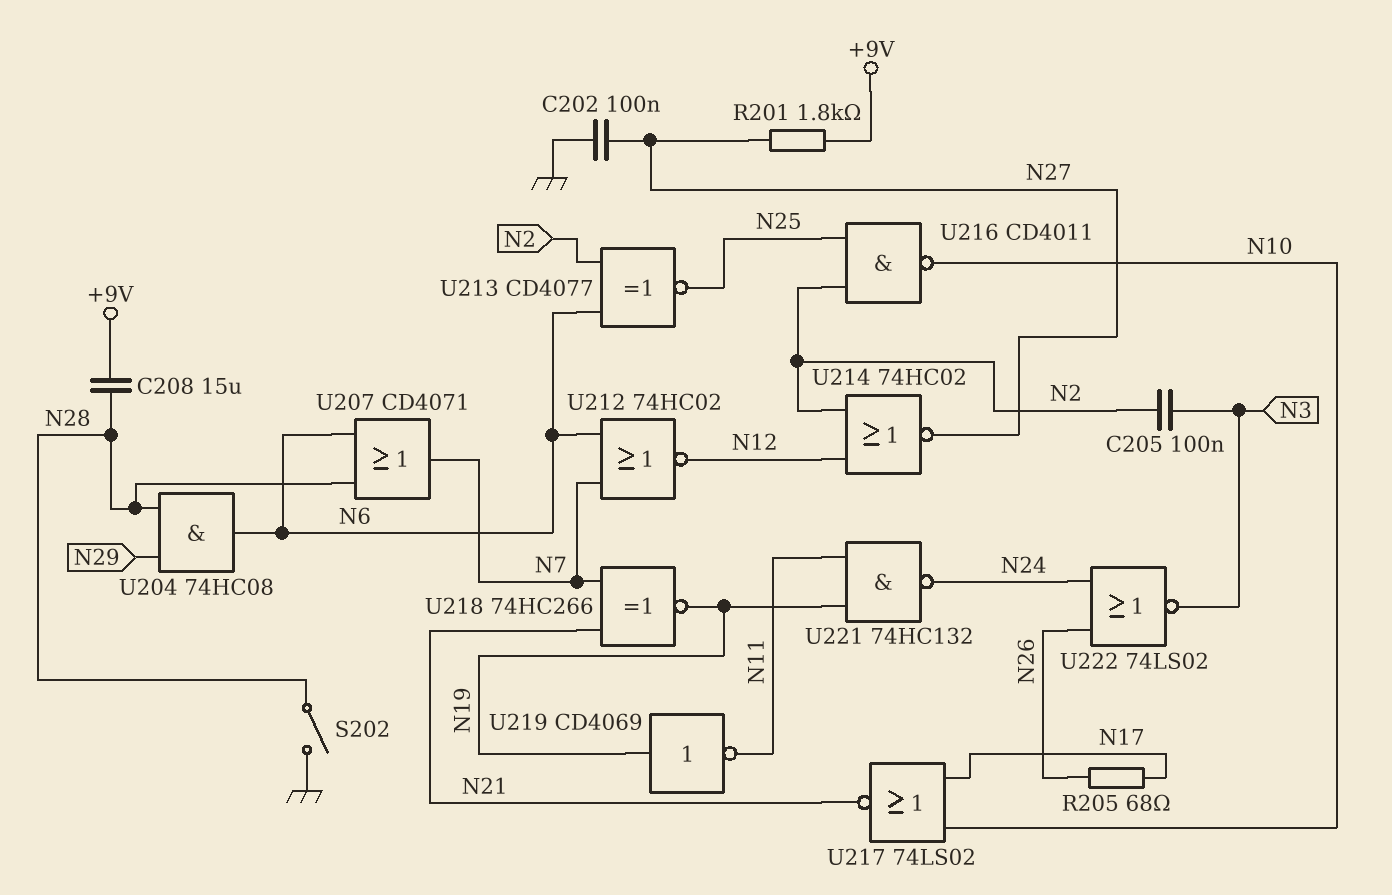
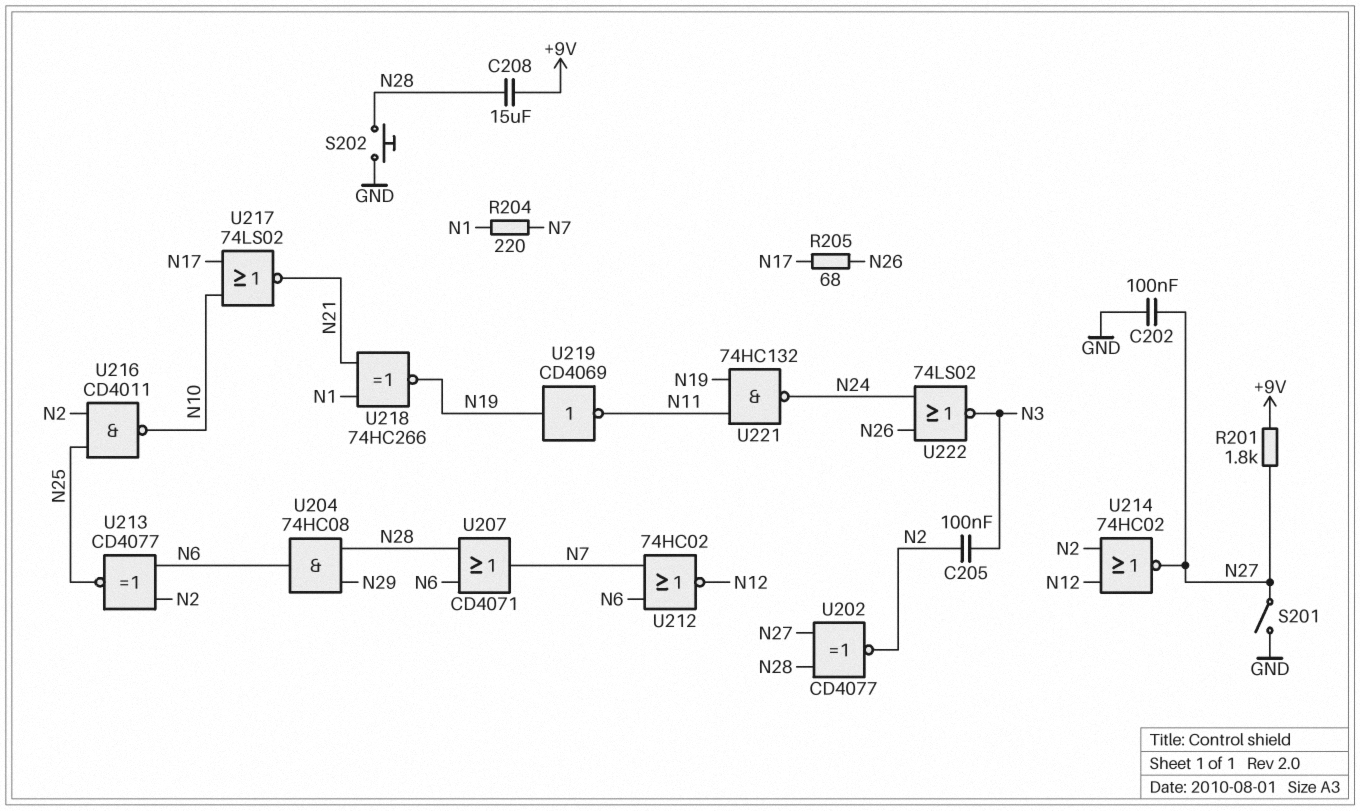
R204: none -> 220 (N1, N7)
S201: none -> switch (GND, N27)
S202: switch (GND, N28) -> button (GND, N28)
U202: none -> XNOR CD4077 (in N27, in N28, out N2)
U218: XNOR 74HC266 (in N7, in N21, out N19) -> XNOR 74HC266 (in N1, in N21, out N19)

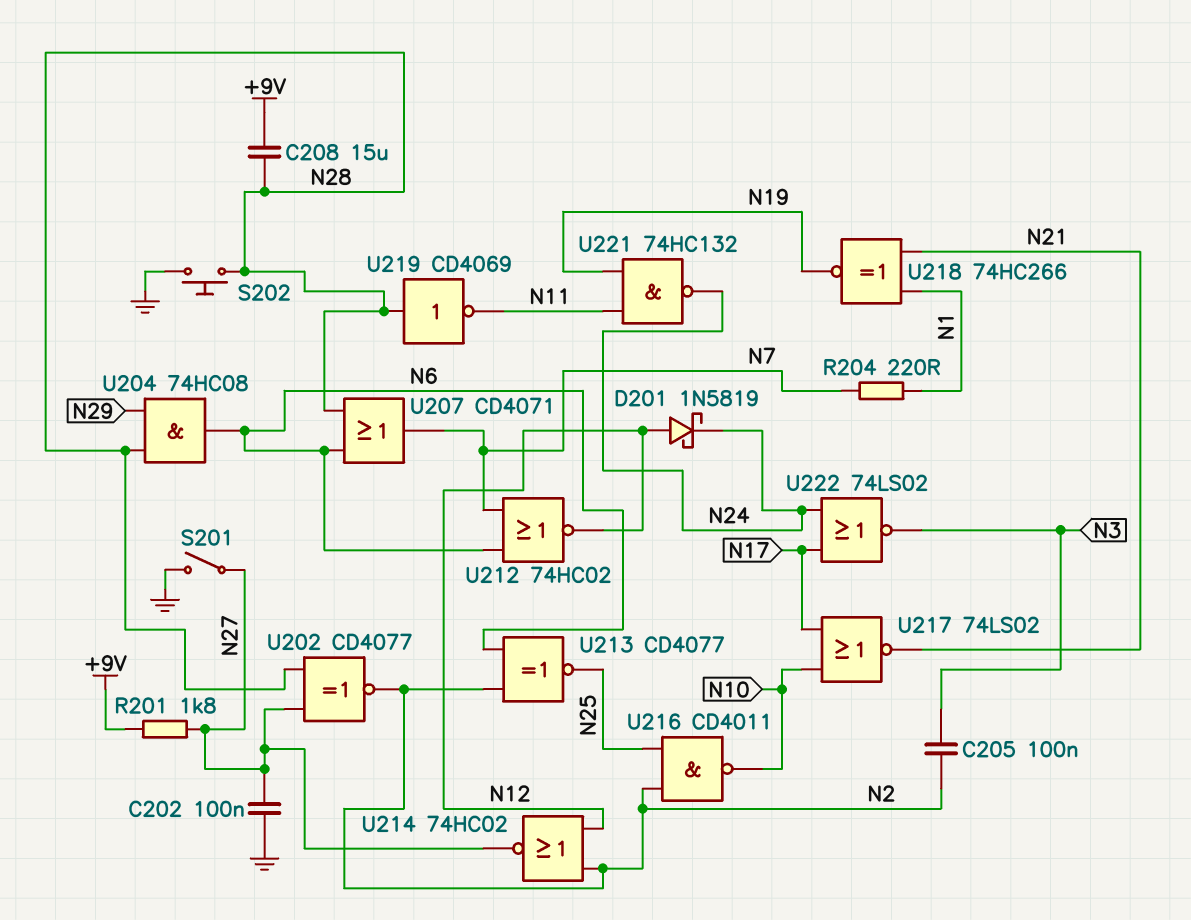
D201: none -> schottky 1N5819 (A N12, K N24)
R205: 68 (N17, N26) -> none
U219: NOT CD4069 (in N19, out N11) -> NOT CD4069 (in N28, out N11)
U222: NOR 74LS02 (in N24, in N26, out N3) -> NOR 74LS02 (in N17, in N24, out N3)

